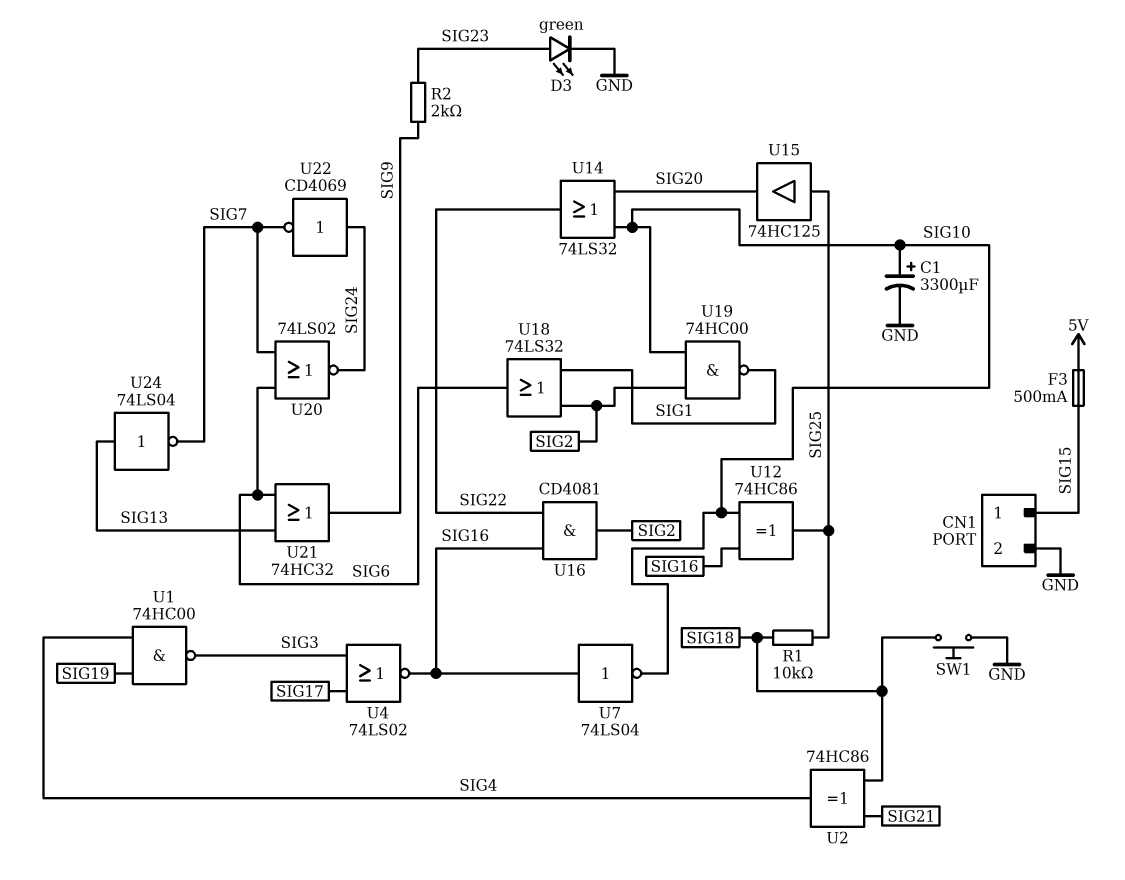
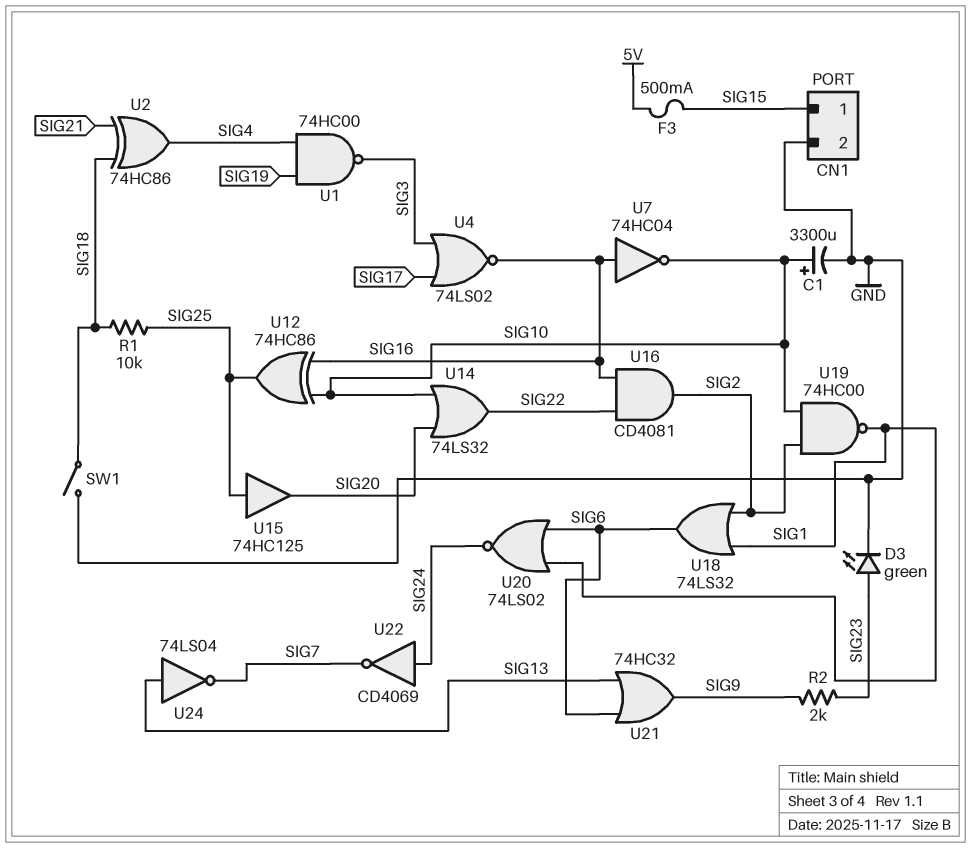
SW1: button (GND, SIG18) -> switch (GND, SIG18)
U7: NOT 74LS04 (in SIG16, out SIG10) -> NOT 74HC04 (in SIG16, out SIG10)
U20: NOR 74LS02 (in SIG6, in SIG7, out SIG24) -> NOR 74LS02 (in SIG1, in SIG6, out SIG24)

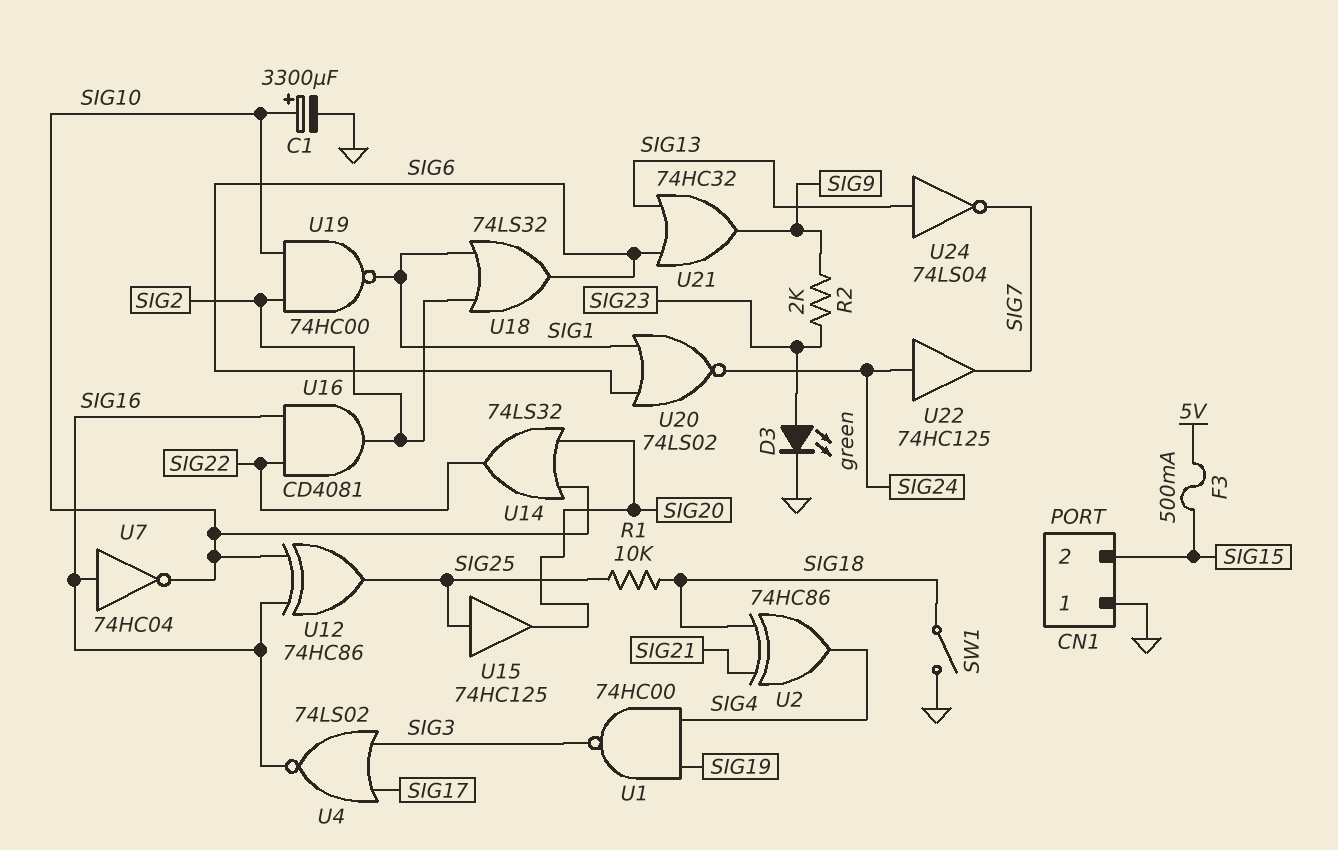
CN1 pin 1: SIG15 -> GND
CN1 pin 2: GND -> SIG15
U22: NOT CD4069 (in SIG24, out SIG7) -> buffer 74HC125 (in SIG24, out SIG7)

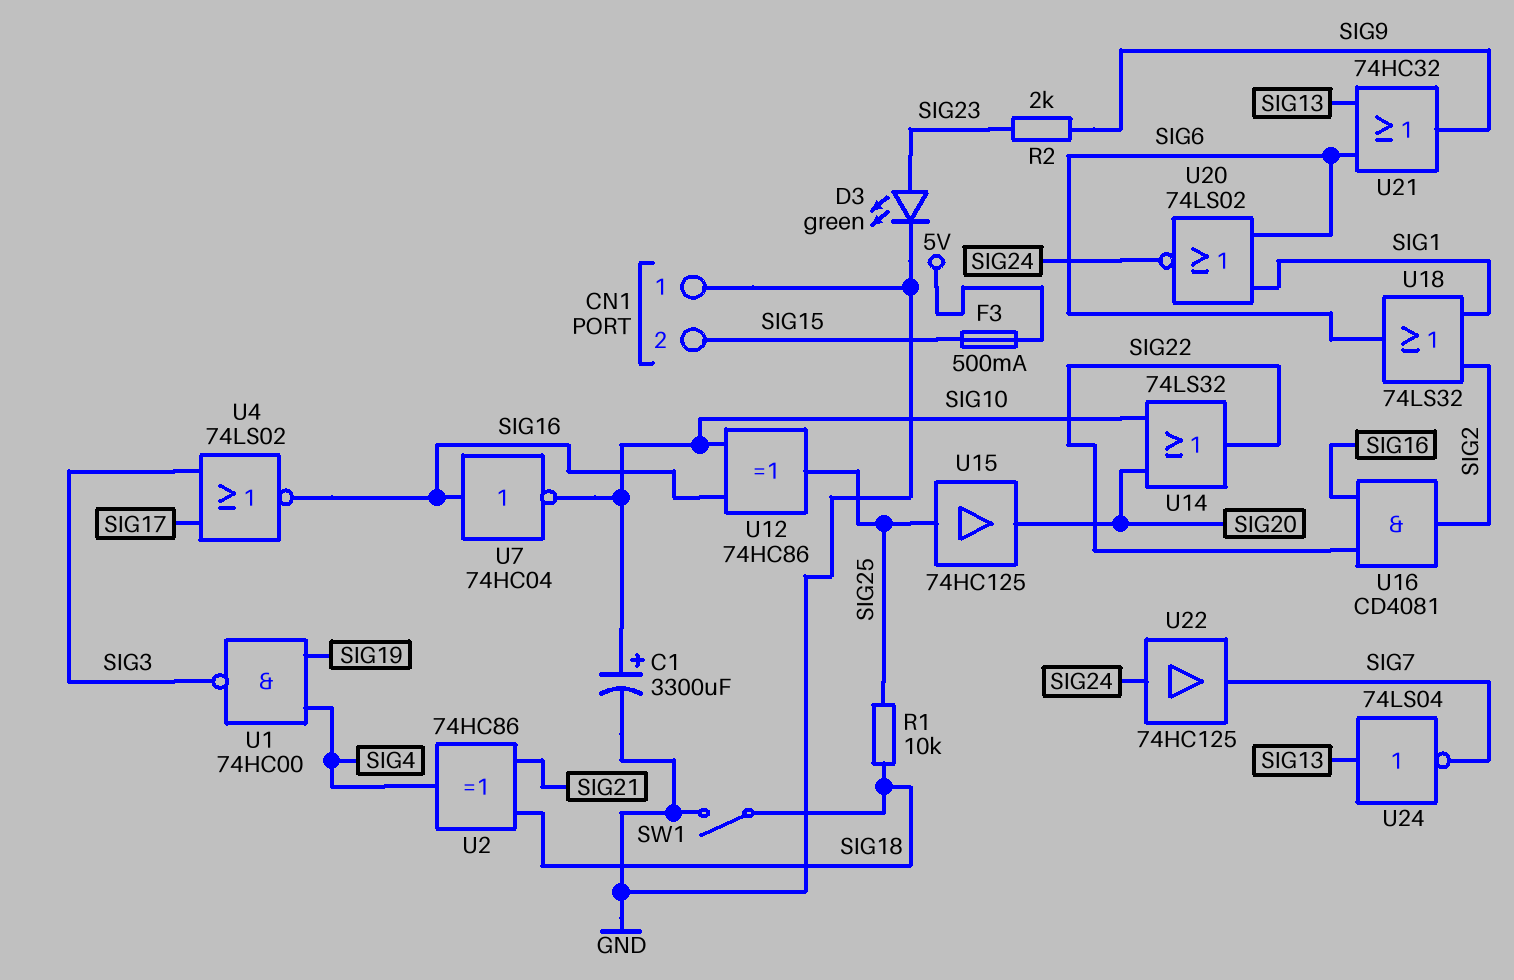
U19: NAND 74HC00 (in SIG2, in SIG10, out SIG1) -> none

